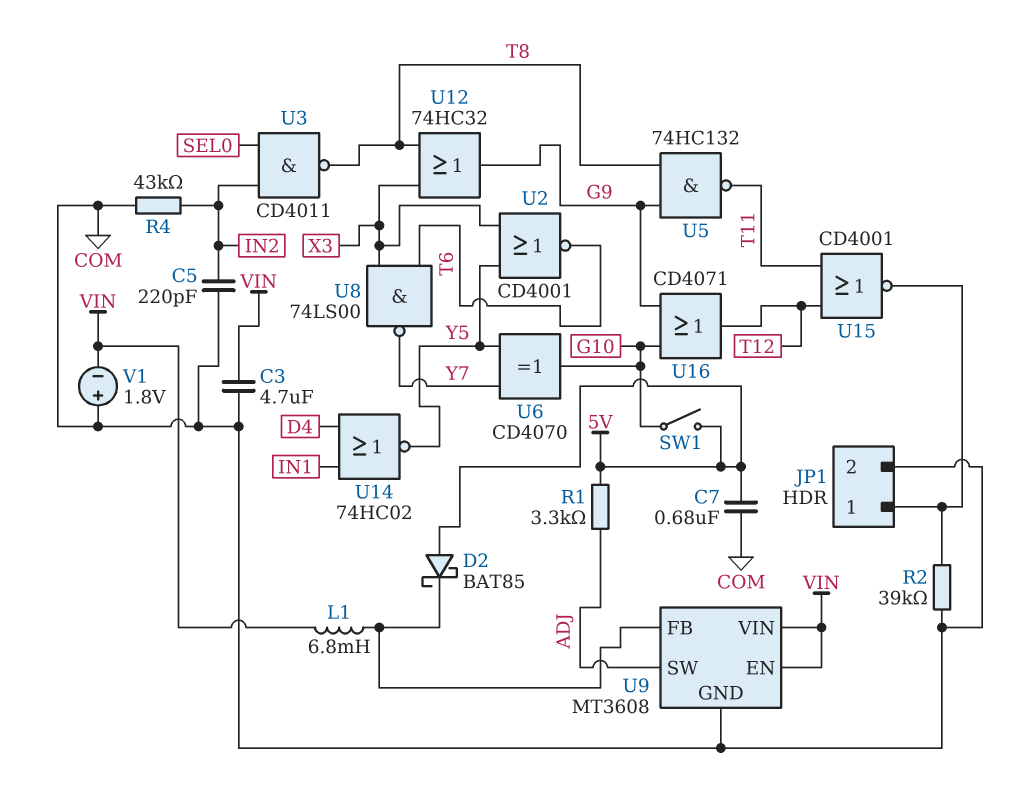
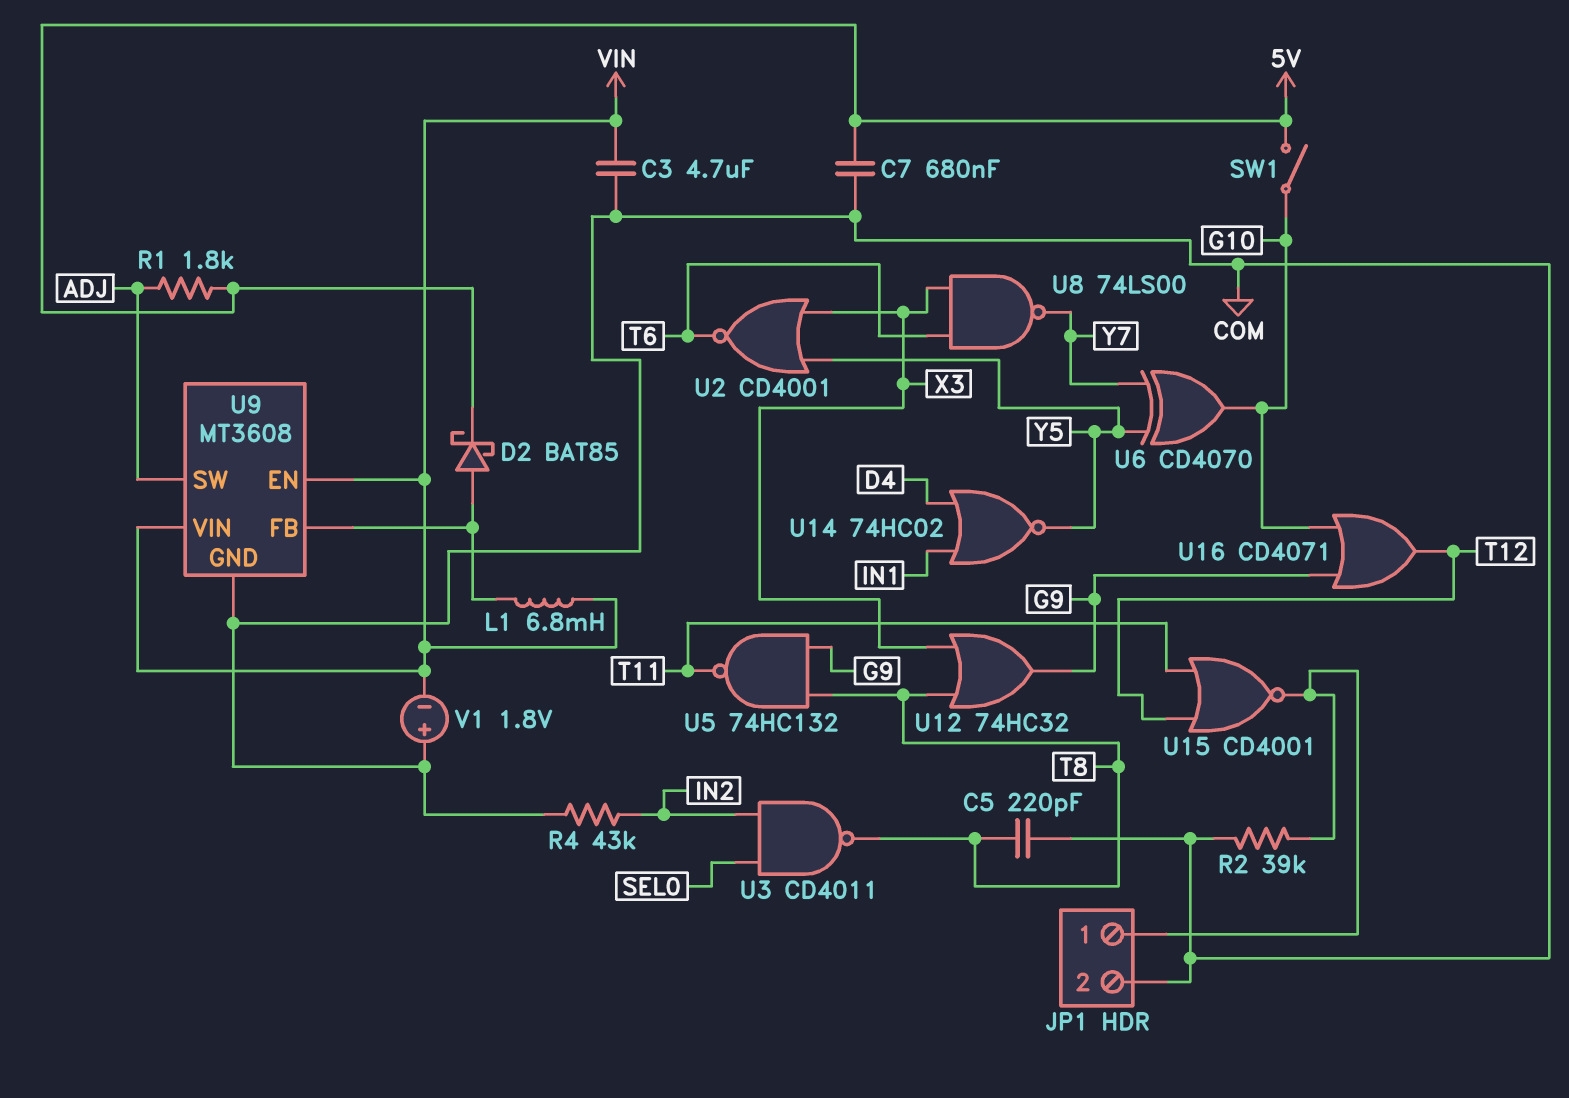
C5: 220pF (COM, IN2) -> 220pF (COM, T8)
D2: schottky BAT85 (A 5V, K U9/FB) -> schottky BAT85 (A U9/FB, K 5V)
R1: 3.3k (5V, ADJ) -> 1.8k (5V, ADJ)

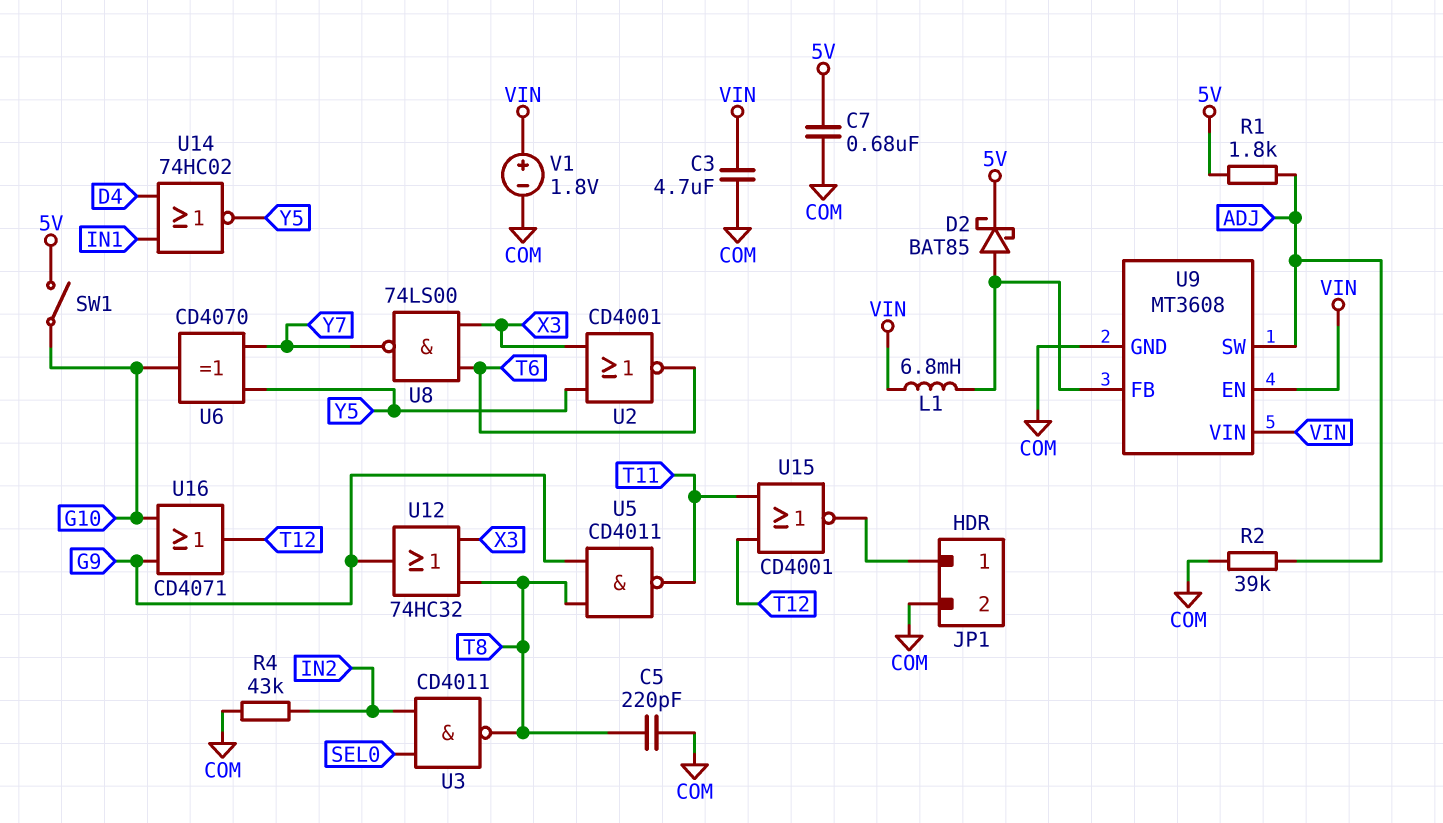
R2: 39k (COM, JP1/1) -> 39k (ADJ, COM)
U5: NAND 74HC132 (in G9, in T8, out T11) -> NAND CD4011 (in G9, in T8, out T11)
V1: 1.8V (plus COM, minus VIN) -> 1.8V (plus VIN, minus COM)

